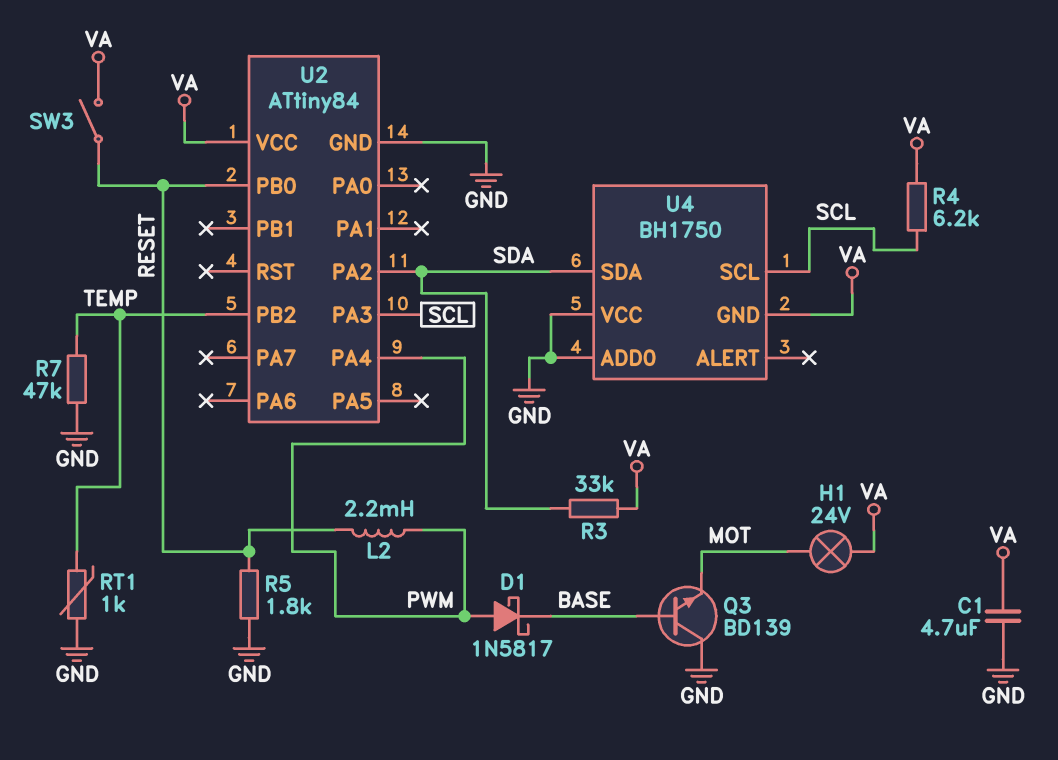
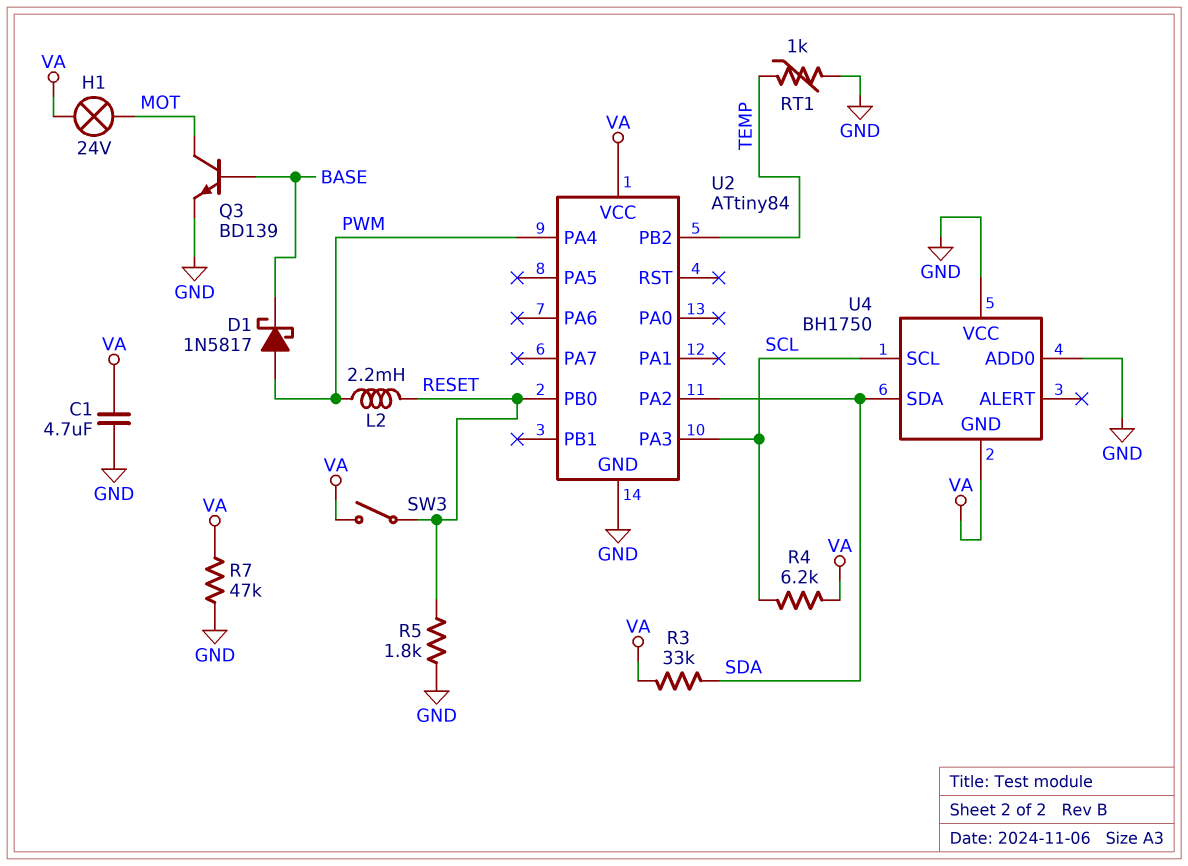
Q3: NPN BD139 (B BASE, C GND, E MOT) -> NPN BD139 (B BASE, C MOT, E GND)
R7: 47k (GND, TEMP) -> 47k (GND, VA)

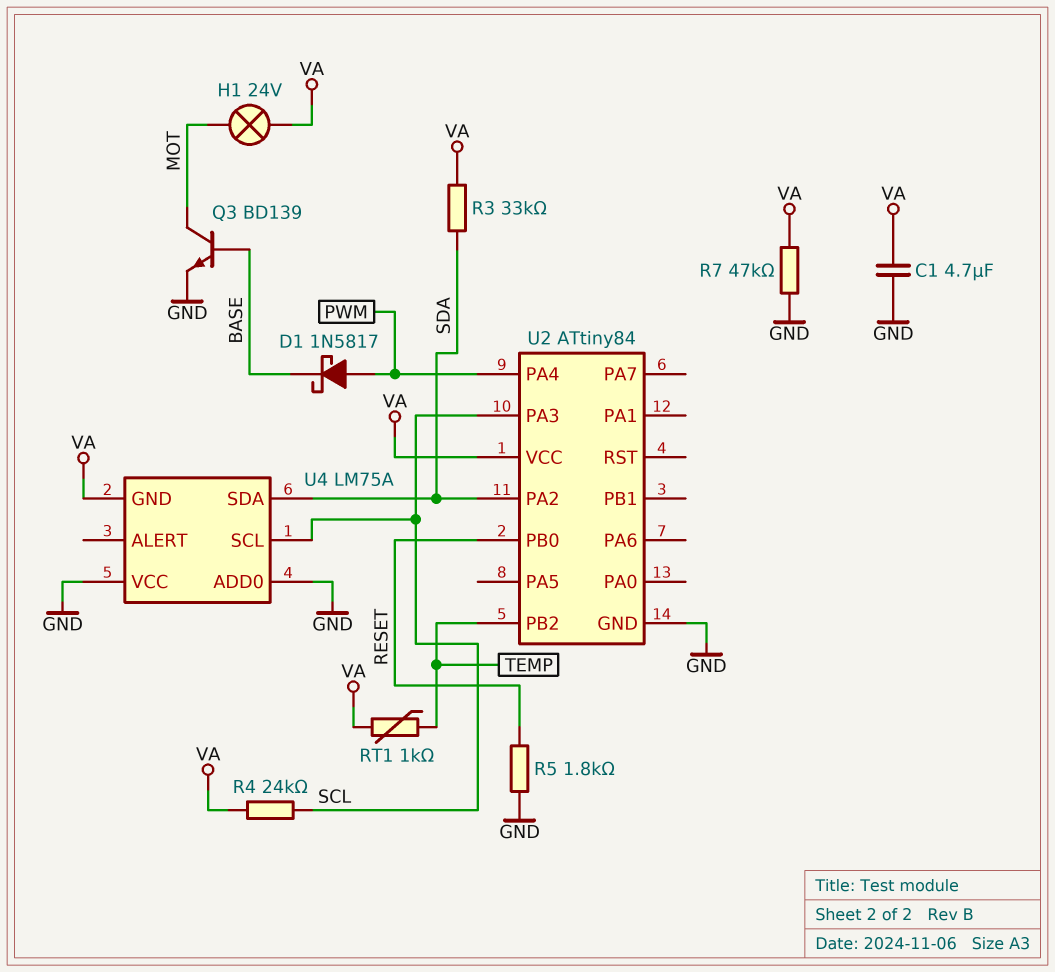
L2: 2.2mH (PWM, RESET) -> none
R4: 6.2k (SCL, VA) -> 24k (SCL, VA)
RT1: 1k (GND, TEMP) -> 1k (TEMP, VA)
SW3: switch (RESET, VA) -> none
U4: BH1750 -> LM75A

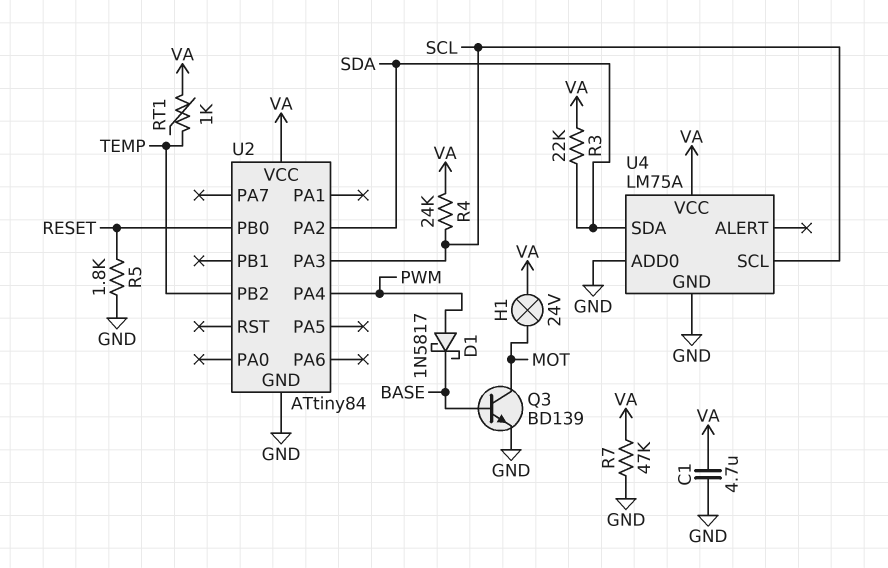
R3: 33k (SDA, VA) -> 22k (SDA, VA)
U4 pin GND: VA -> GND
U4 pin VCC: GND -> VA

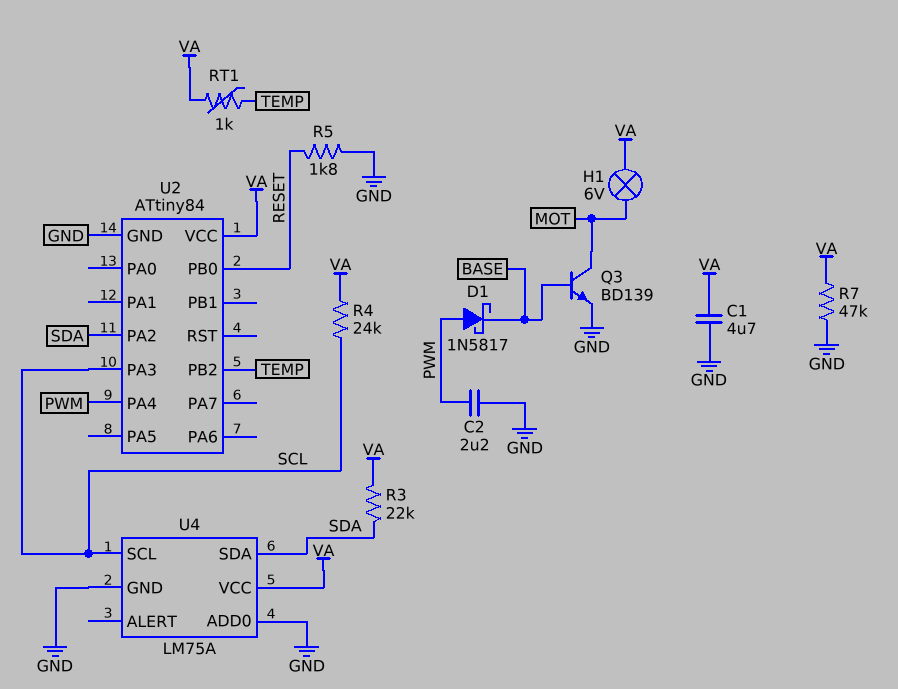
C2: none -> 2.2uF (GND, PWM)
H1: lamp 24V (MOT, VA) -> lamp 6V (MOT, VA)

